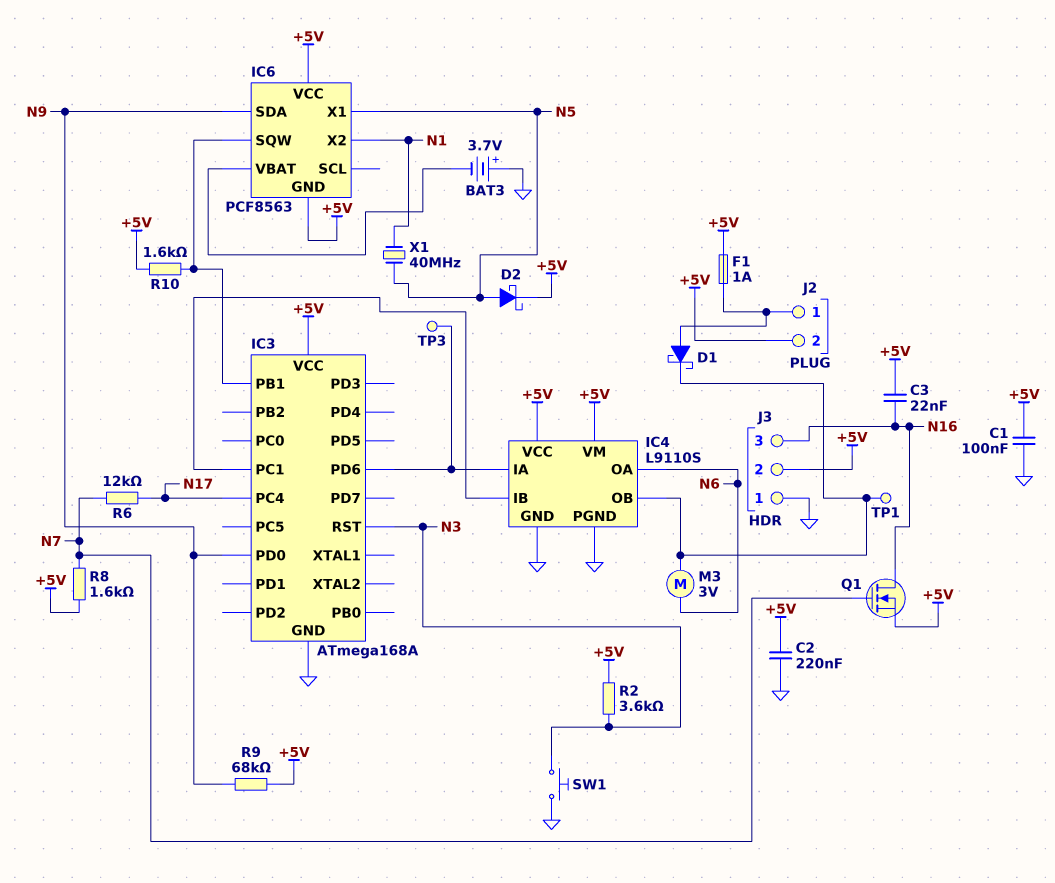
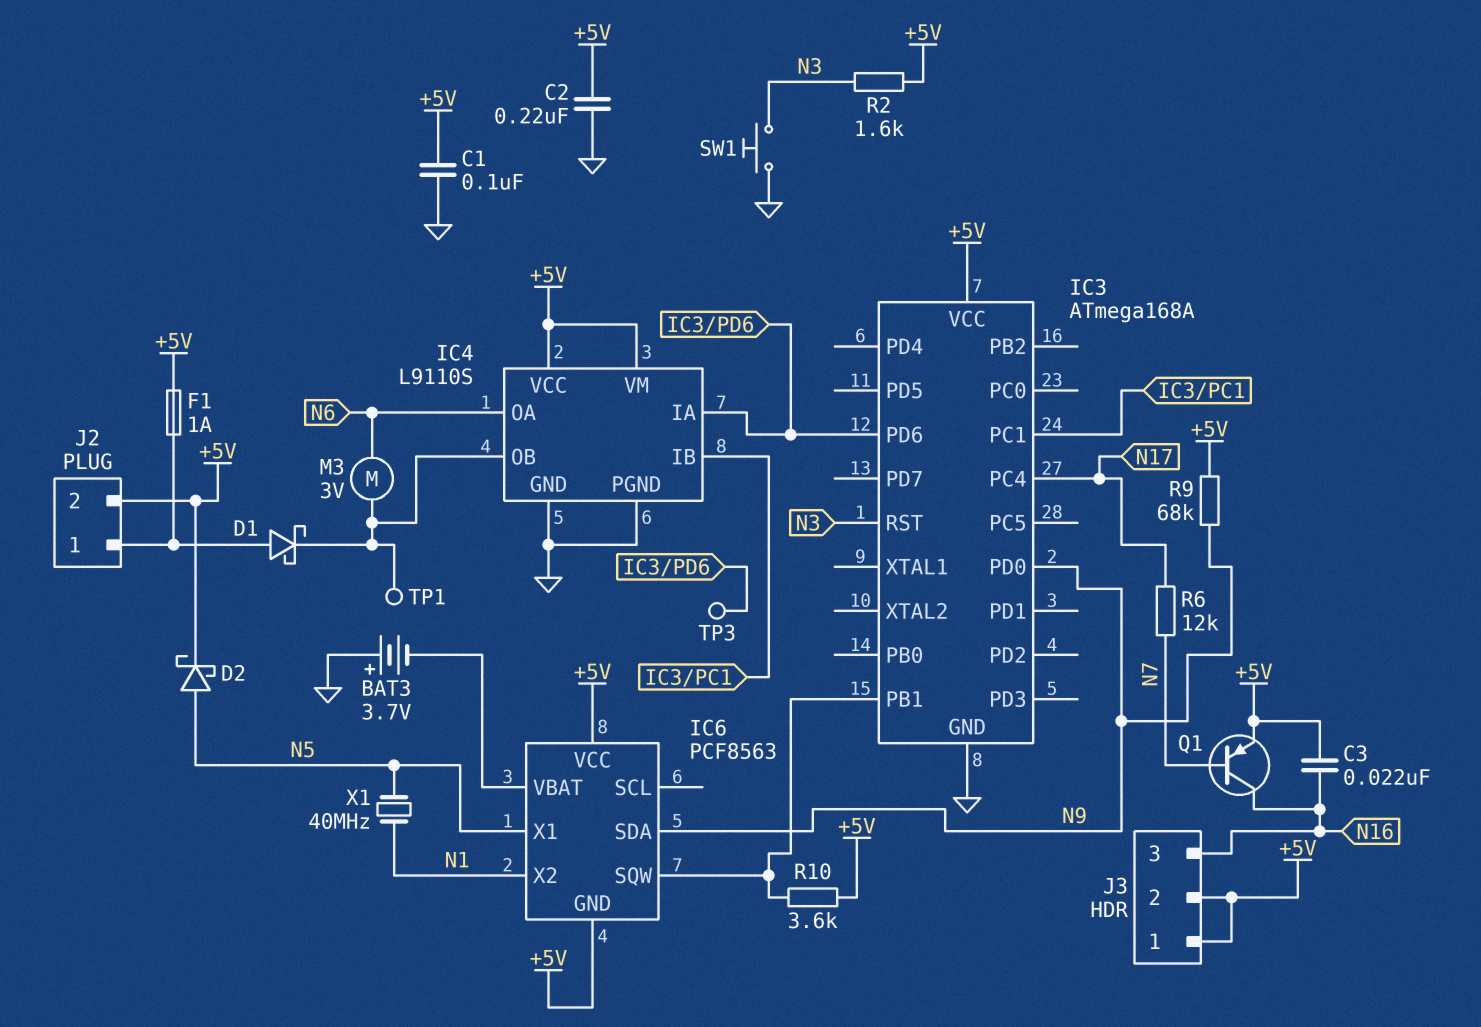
J3 pin 1: GND -> +5V
Q1: NMOS (G N7, D N16, S +5V) -> PNP (B N7, C N16, E +5V)
R2: 3.6k (+5V, N3) -> 1.6k (+5V, N3)
R8: 1.6k (+5V, N7) -> none
R10: 1.6k (+5V, IC3/PB1) -> 3.6k (+5V, IC3/PB1)

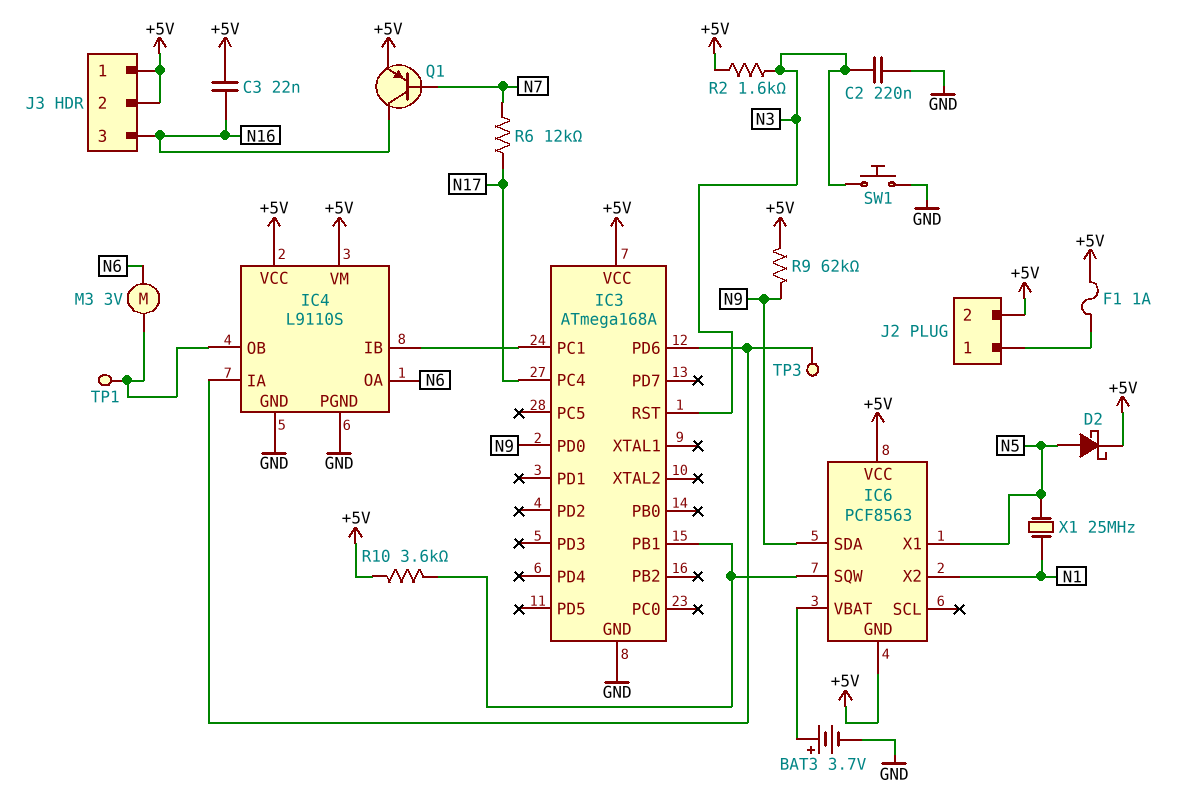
BAT3: 3.7V (plus GND, minus IC6/VBAT) -> 3.7V (plus IC6/VBAT, minus GND)
C1: 100nF (+5V, GND) -> none
C2: 220nF (+5V, GND) -> 220nF (GND, N3)
D1: schottky (A J2/1, K IC4/OB) -> none
R9: 68k (+5V, N9) -> 62k (+5V, N9)
X1: 40MHz (N1, N5) -> 25MHz (N1, N5)

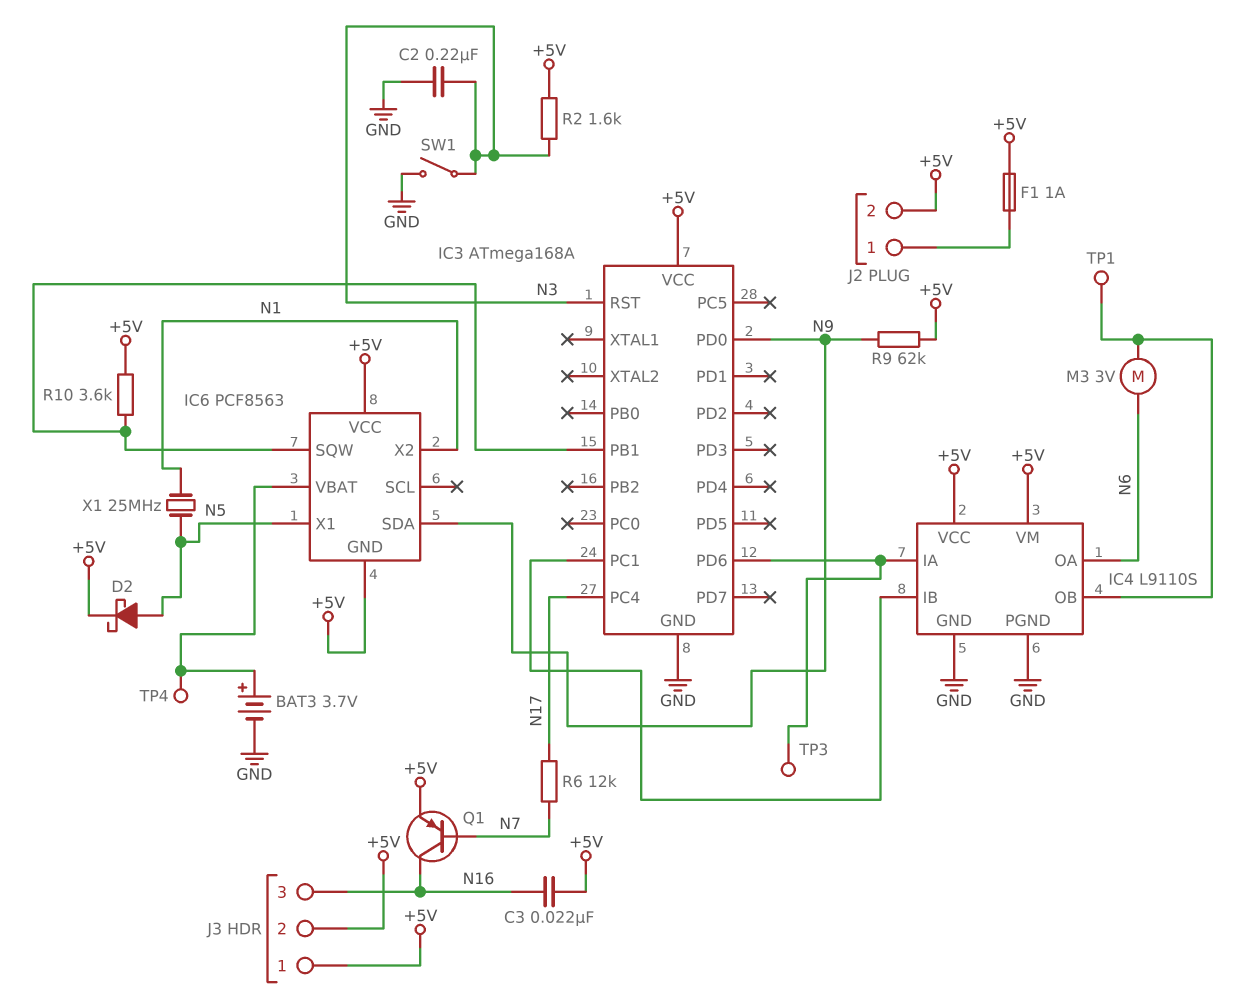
SW1: button (GND, N3) -> switch (GND, N3)
TP4: none -> test point (IC6/VBAT)

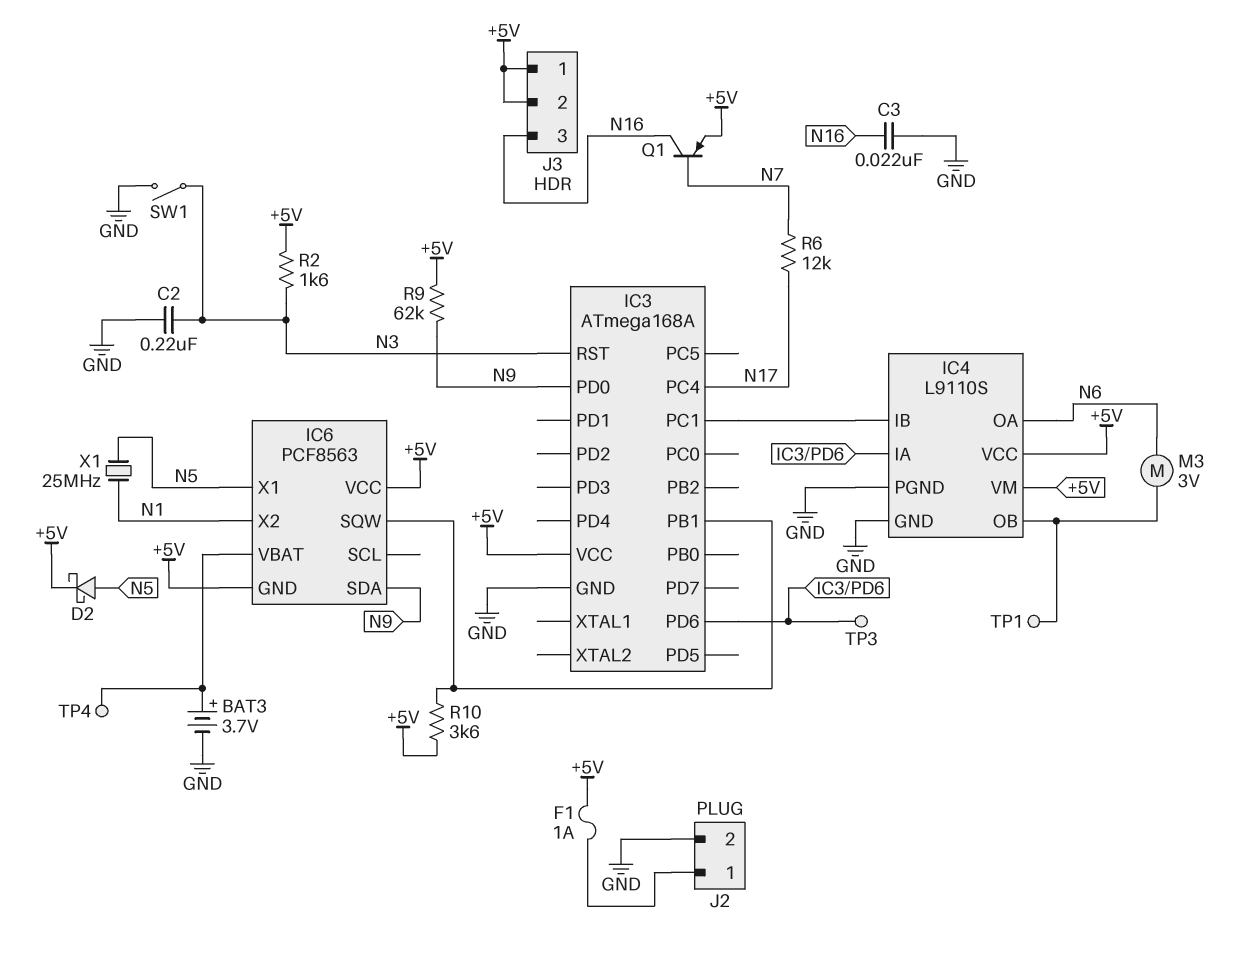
C3: 22nF (+5V, N16) -> 22nF (GND, N16)
J2 pin 2: +5V -> GND

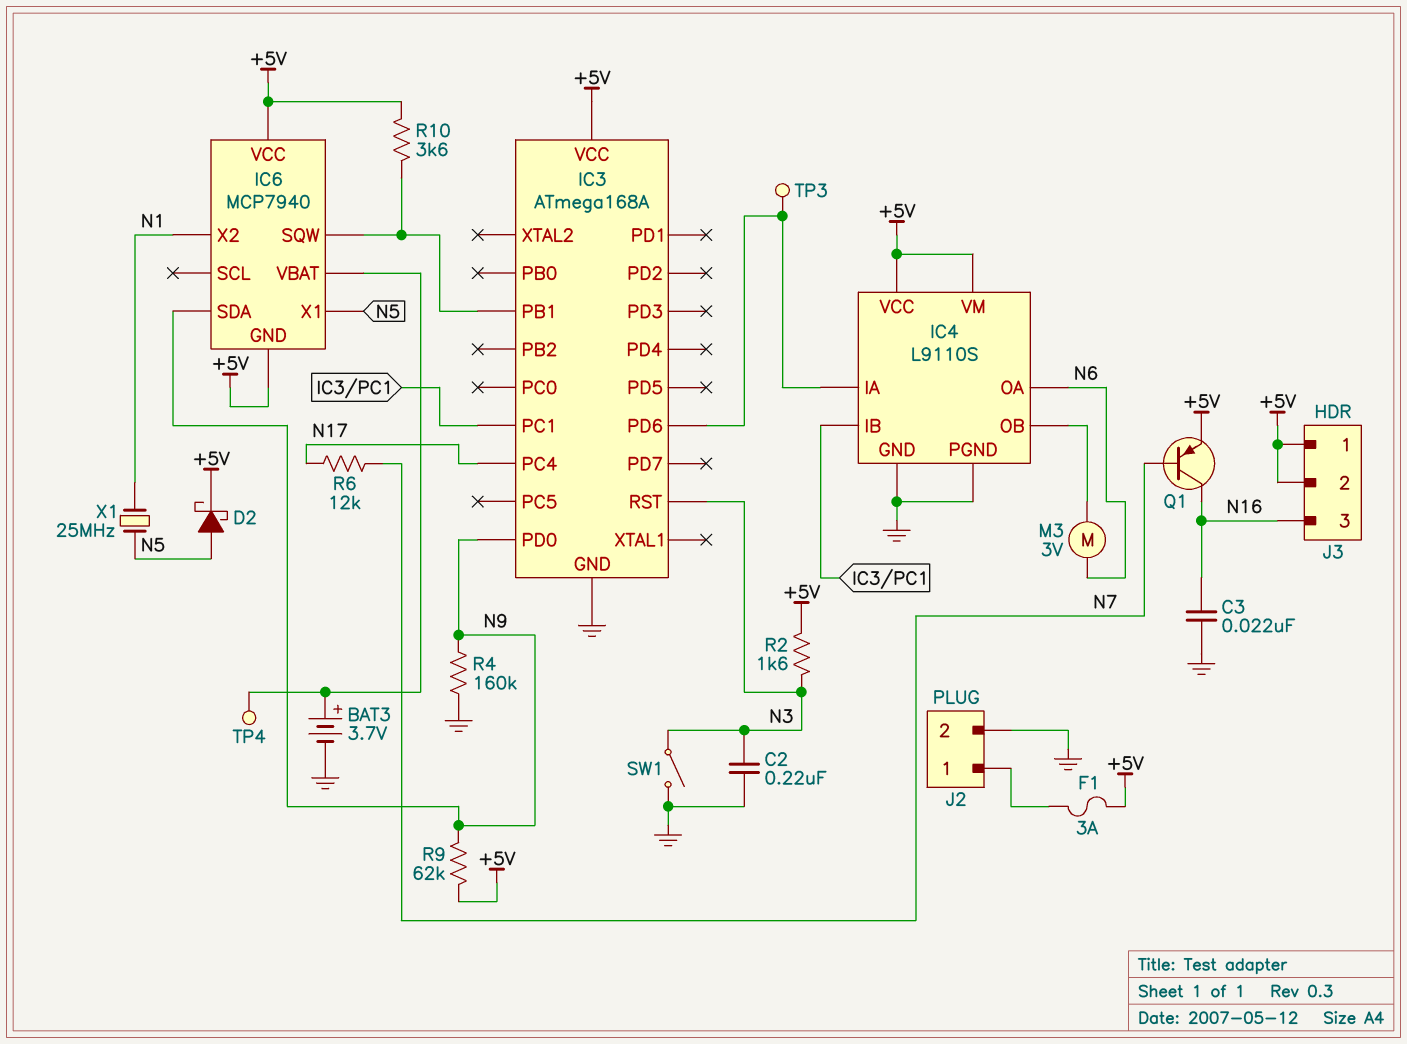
F1: 1A (+5V, J2/1) -> 3A (+5V, J2/1)
IC6: PCF8563 -> MCP7940
R4: none -> 160k (GND, N9)
TP1: test point (IC4/OB) -> none

